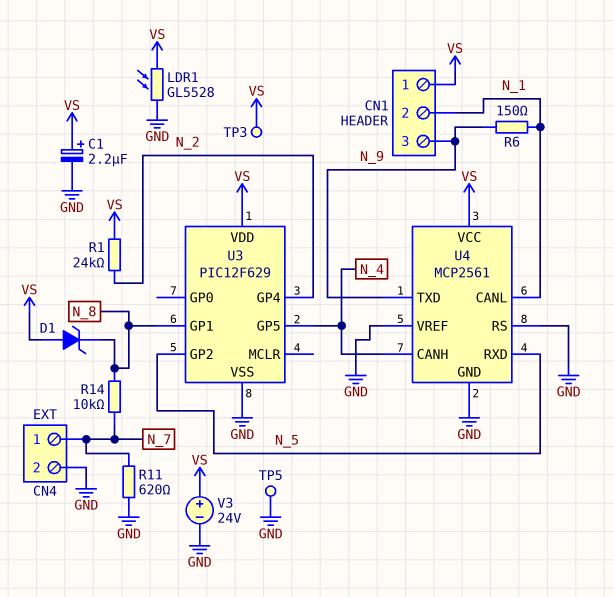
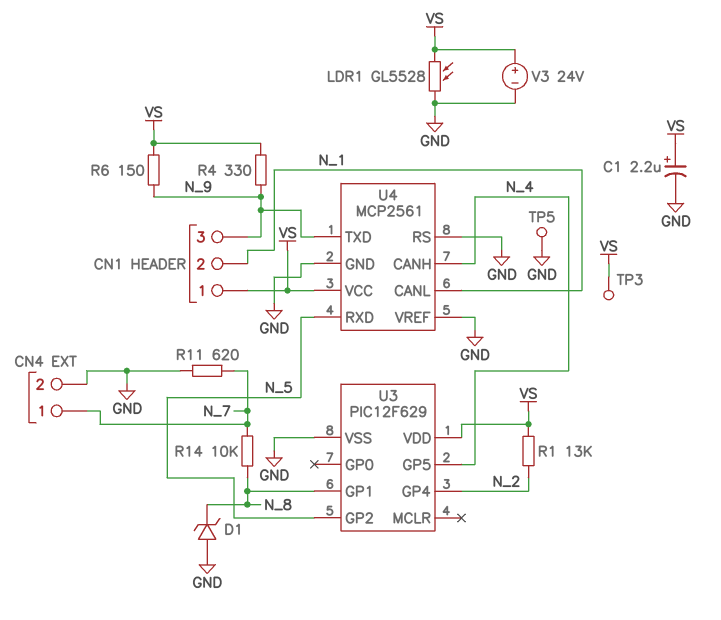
D1: zener (A VS, K N_8) -> zener (A GND, K N_8)
R1: 24k (N_2, VS) -> 13k (N_2, VS)
R4: none -> 330 (N_9, VS)
R6: 150 (N_1, N_9) -> 150 (N_9, VS)

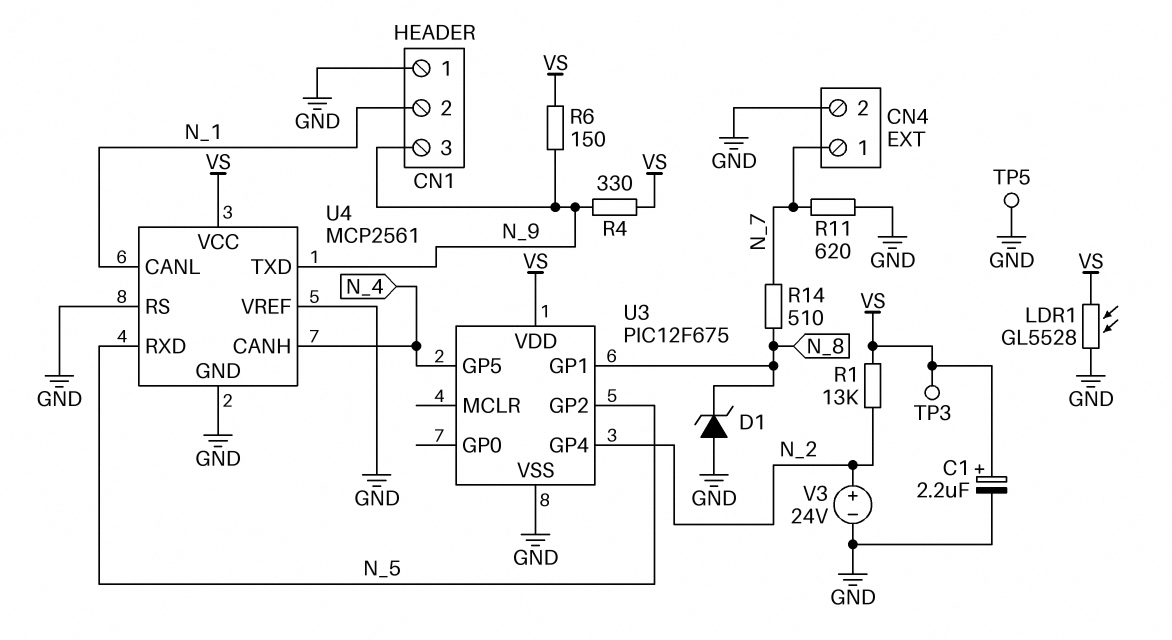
CN1 pin 1: VS -> GND
R14: 10k (N_7, N_8) -> 510 (N_7, N_8)
U3: PIC12F629 -> PIC12F675
V3: 24V (plus VS, minus GND) -> 24V (plus N_2, minus GND)

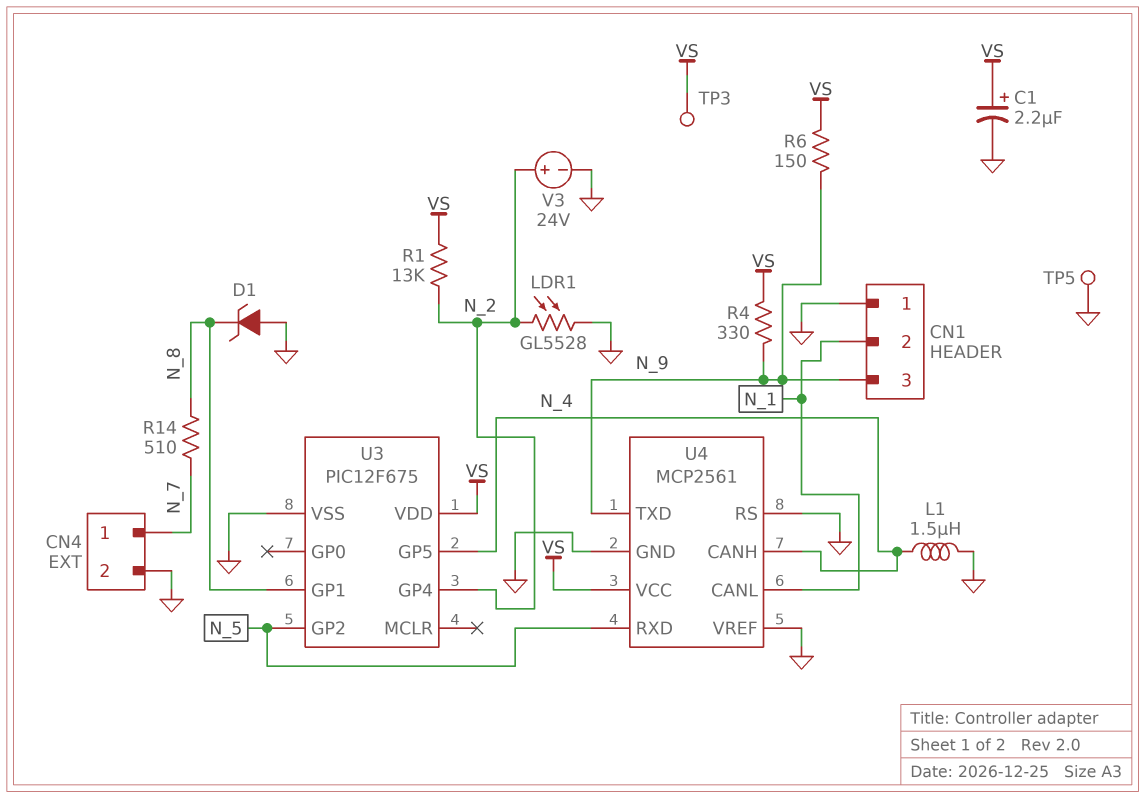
L1: none -> 1.5uH (GND, N_4)
LDR1: GL5528 (GND, VS) -> GL5528 (GND, N_2)
R11: 620 (GND, N_7) -> none

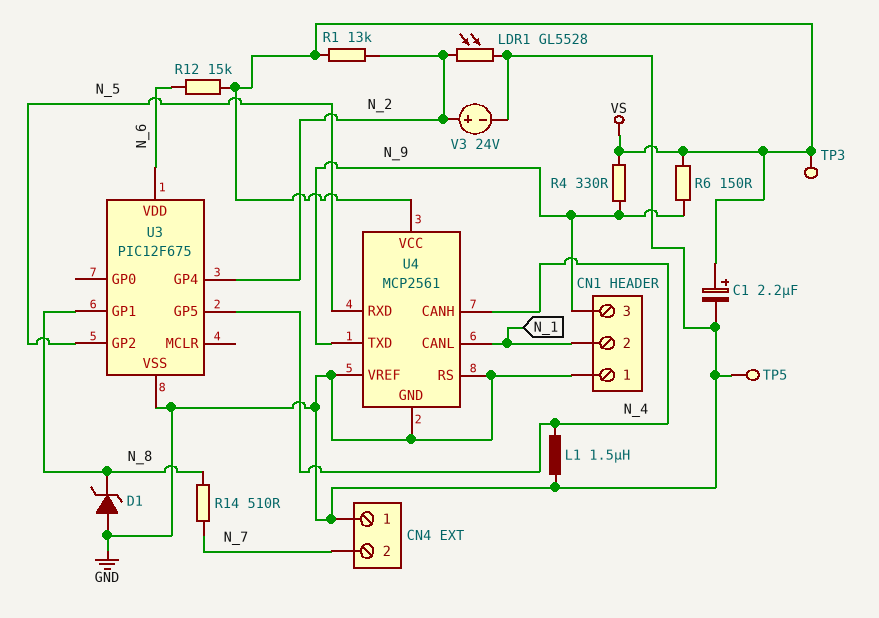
CN4 pin 1: N_7 -> GND
CN4 pin 2: GND -> N_7
R12: none -> 15k (N_6, VS)
U3 pin VDD: VS -> N_6

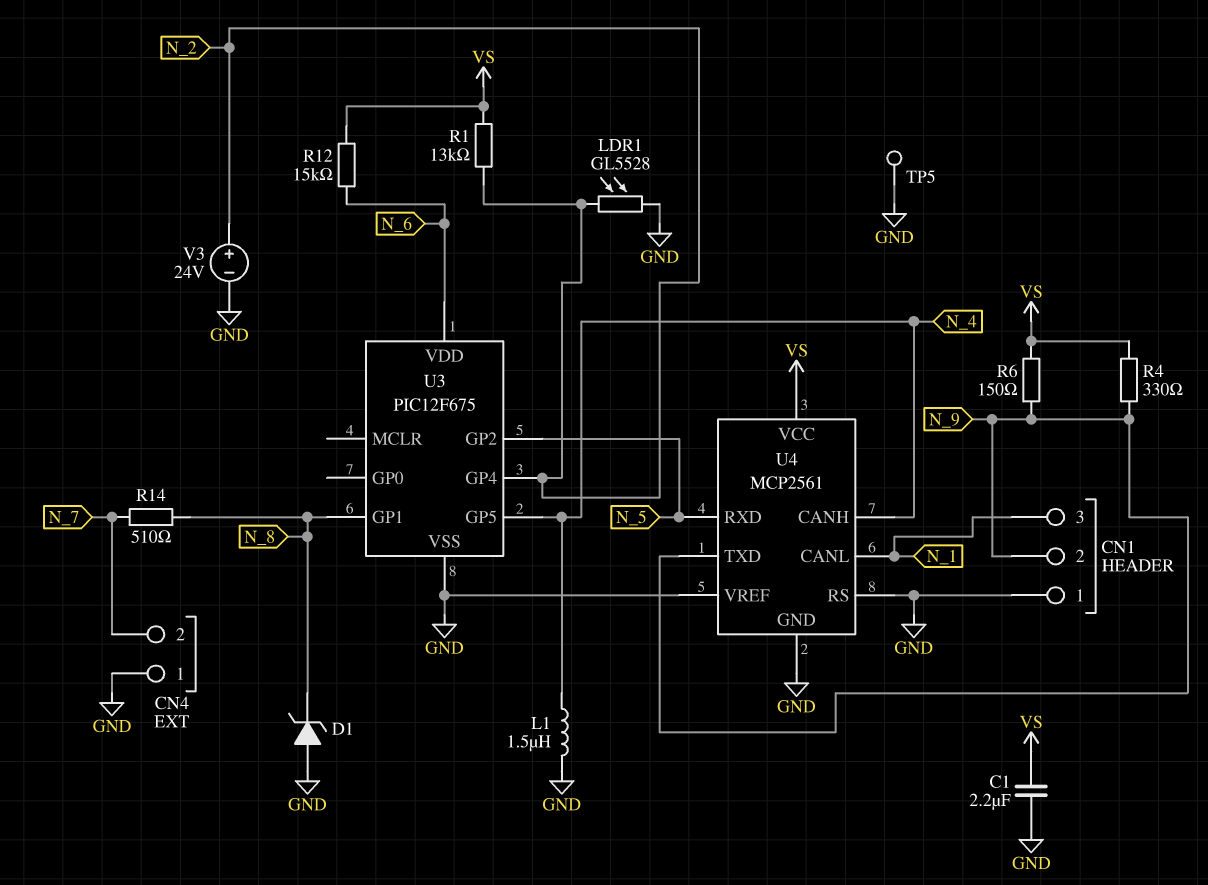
C1: 2.2uF (plus VS, minus GND) -> 2.2uF (GND, VS)
CN1 pin 2: N_1 -> N_9
CN1 pin 3: N_9 -> N_1
TP3: test point (VS) -> none

